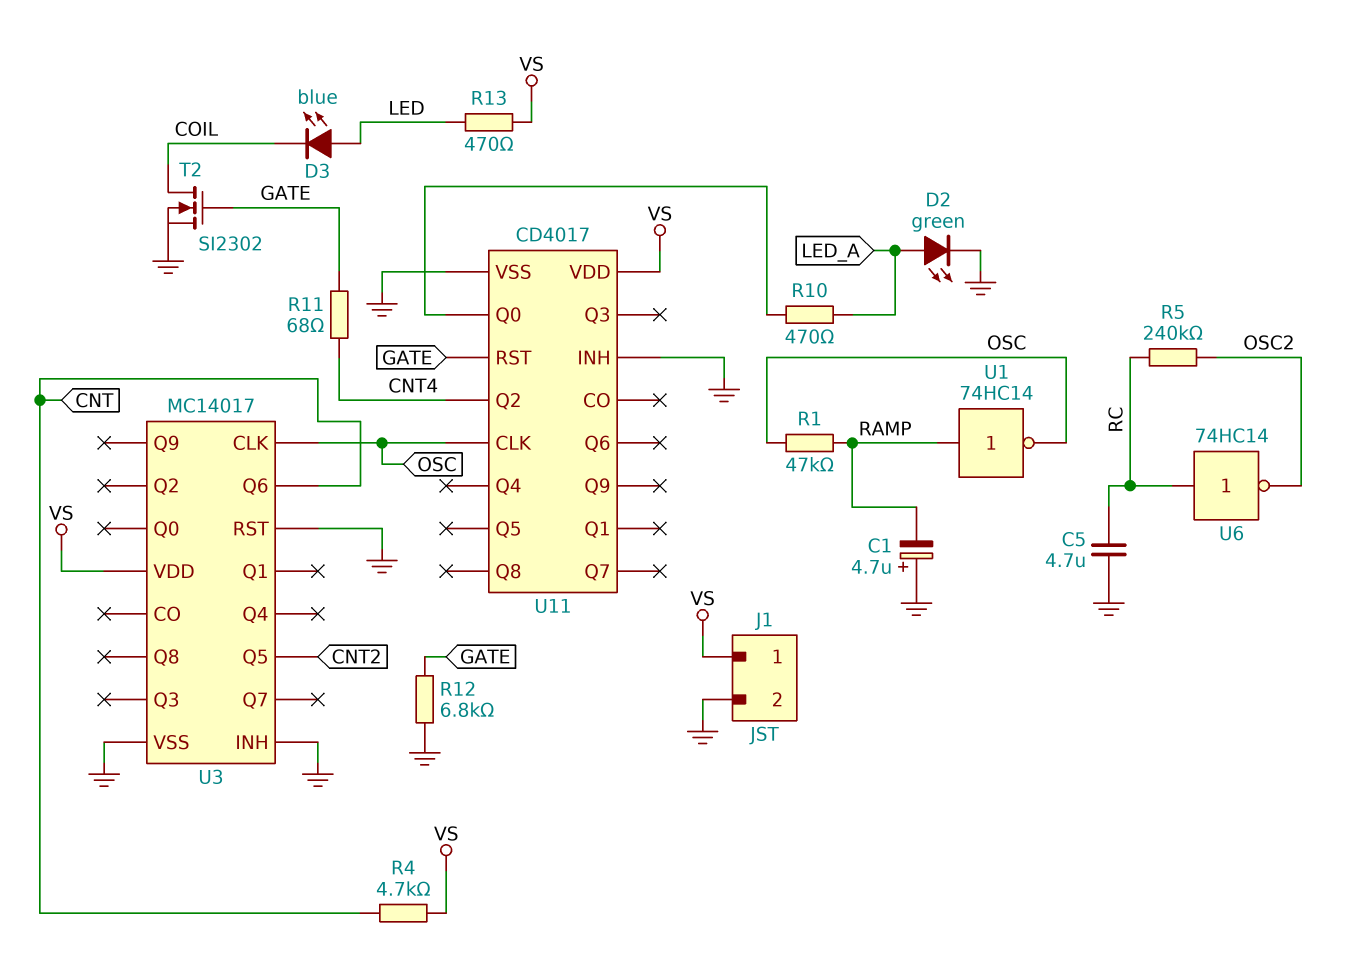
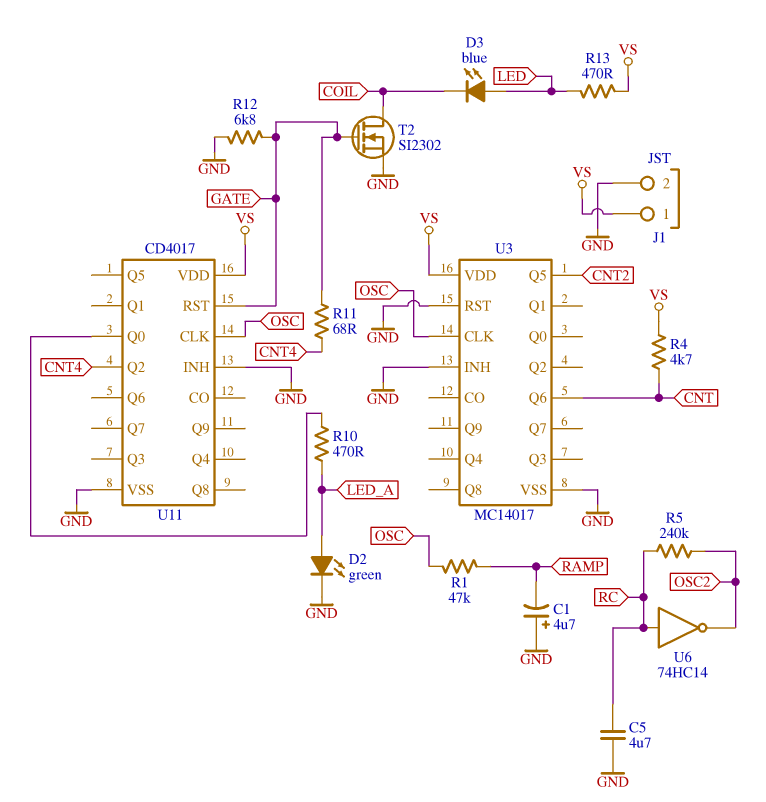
U1: NOT 74HC14 (in RAMP, out OSC) -> none

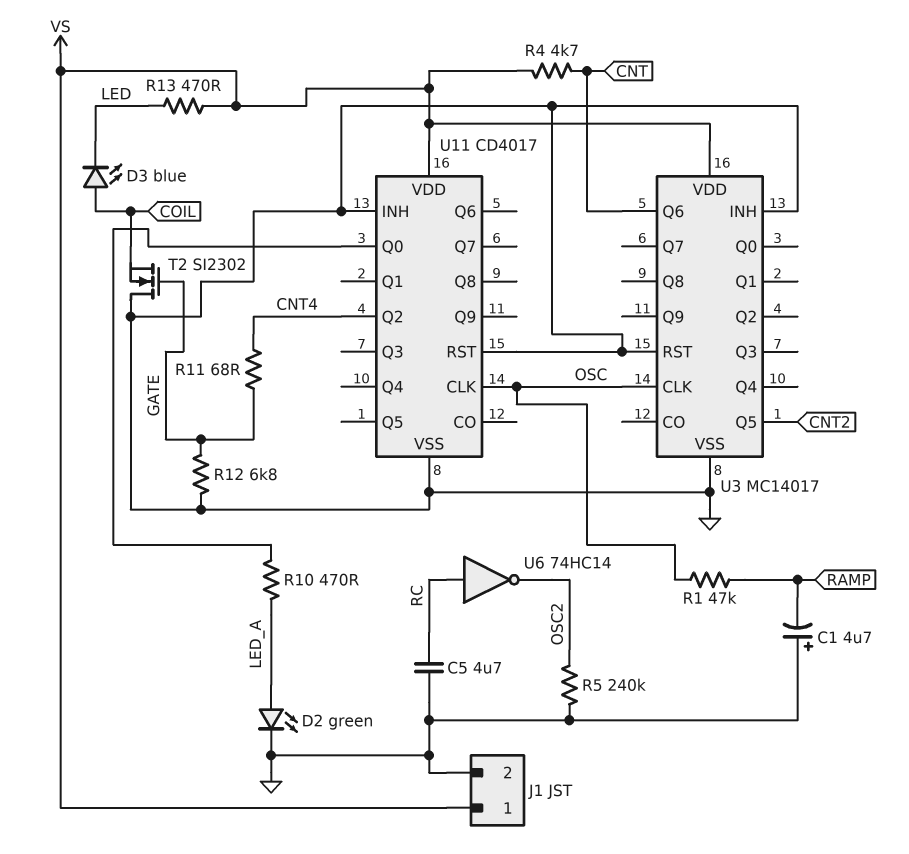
D3: LED blue (A LED, K COIL) -> LED blue (A COIL, K LED)
R5: 240k (OSC2, RC) -> 240k (GND, OSC2)
T2: NMOS SI2302 (G GATE, D COIL, S GND) -> NMOS SI2302 (G GATE, D GND, S COIL)
U11 pin RST: GATE -> GND

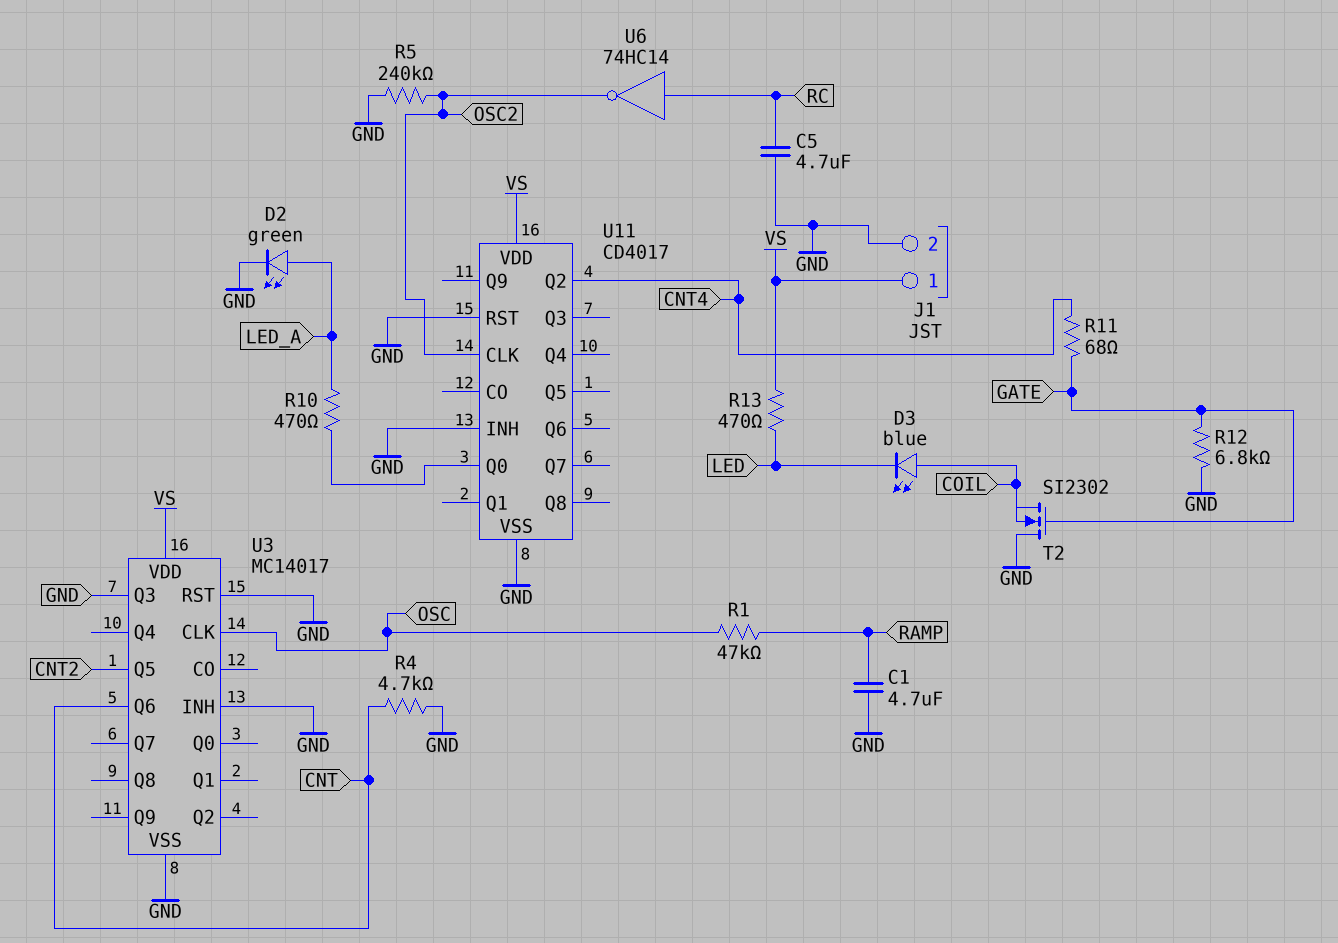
C1: 4.7uF (plus GND, minus RAMP) -> 4.7uF (GND, RAMP)
R4: 4.7k (CNT, VS) -> 4.7k (CNT, GND)
U3 pin Q3: none -> GND
U11 pin CLK: OSC -> OSC2

